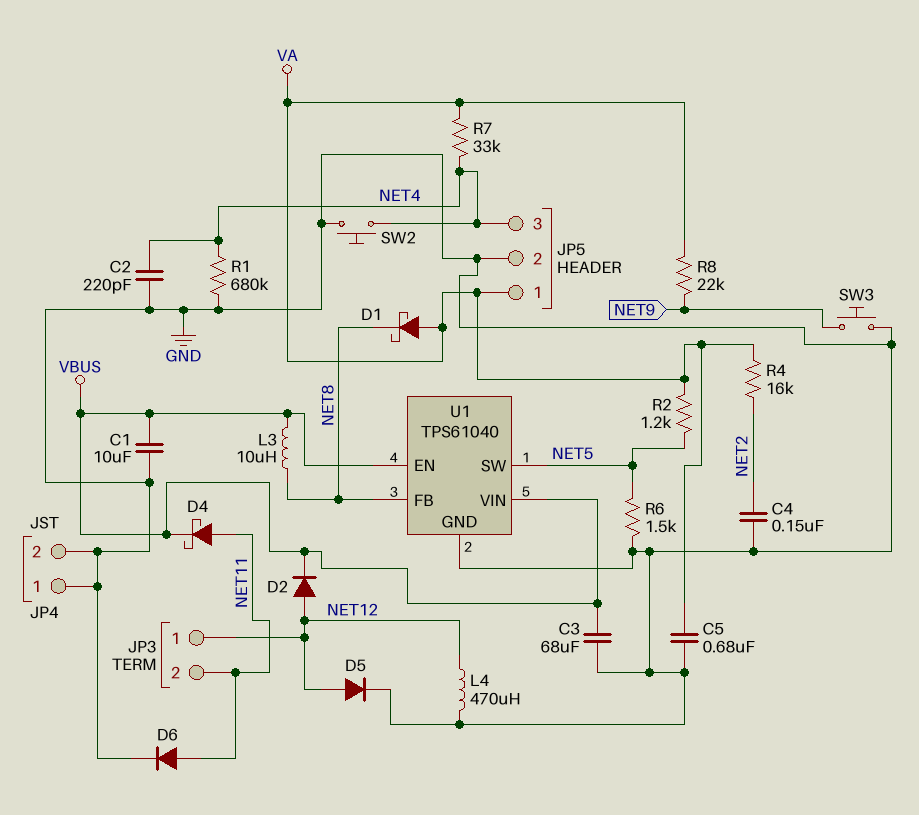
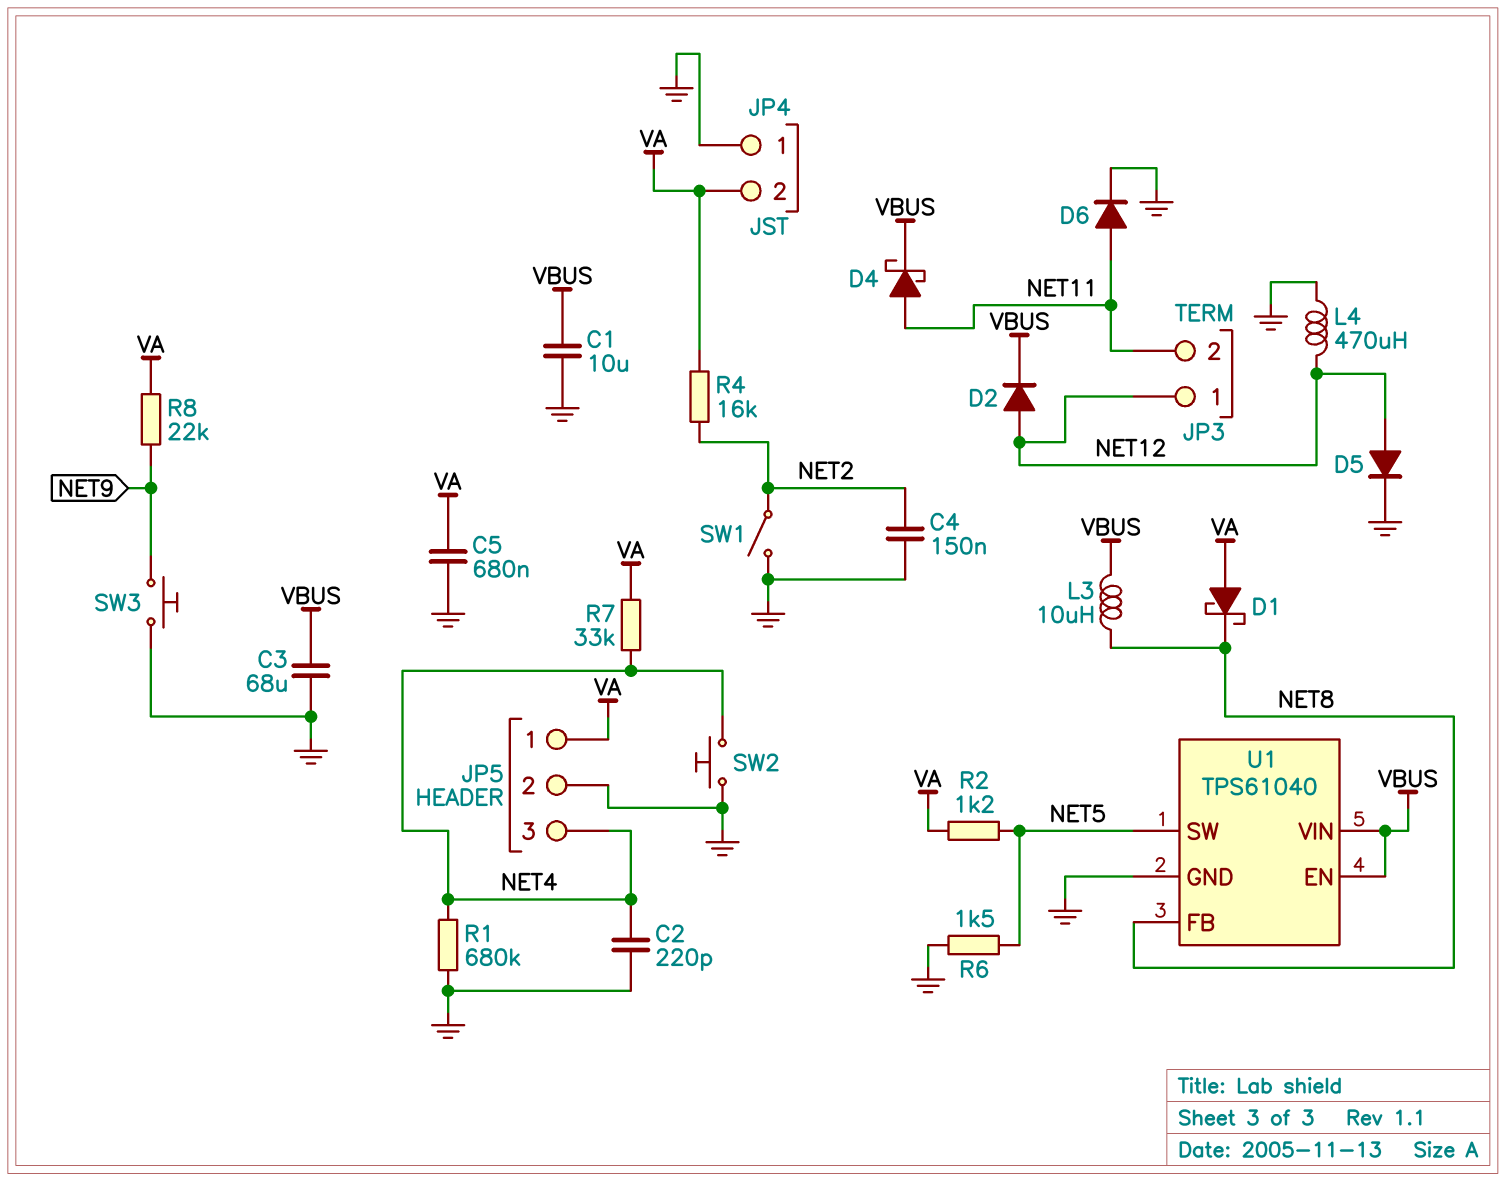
JP4 pin 2: GND -> VA
SW1: none -> switch (GND, NET2)

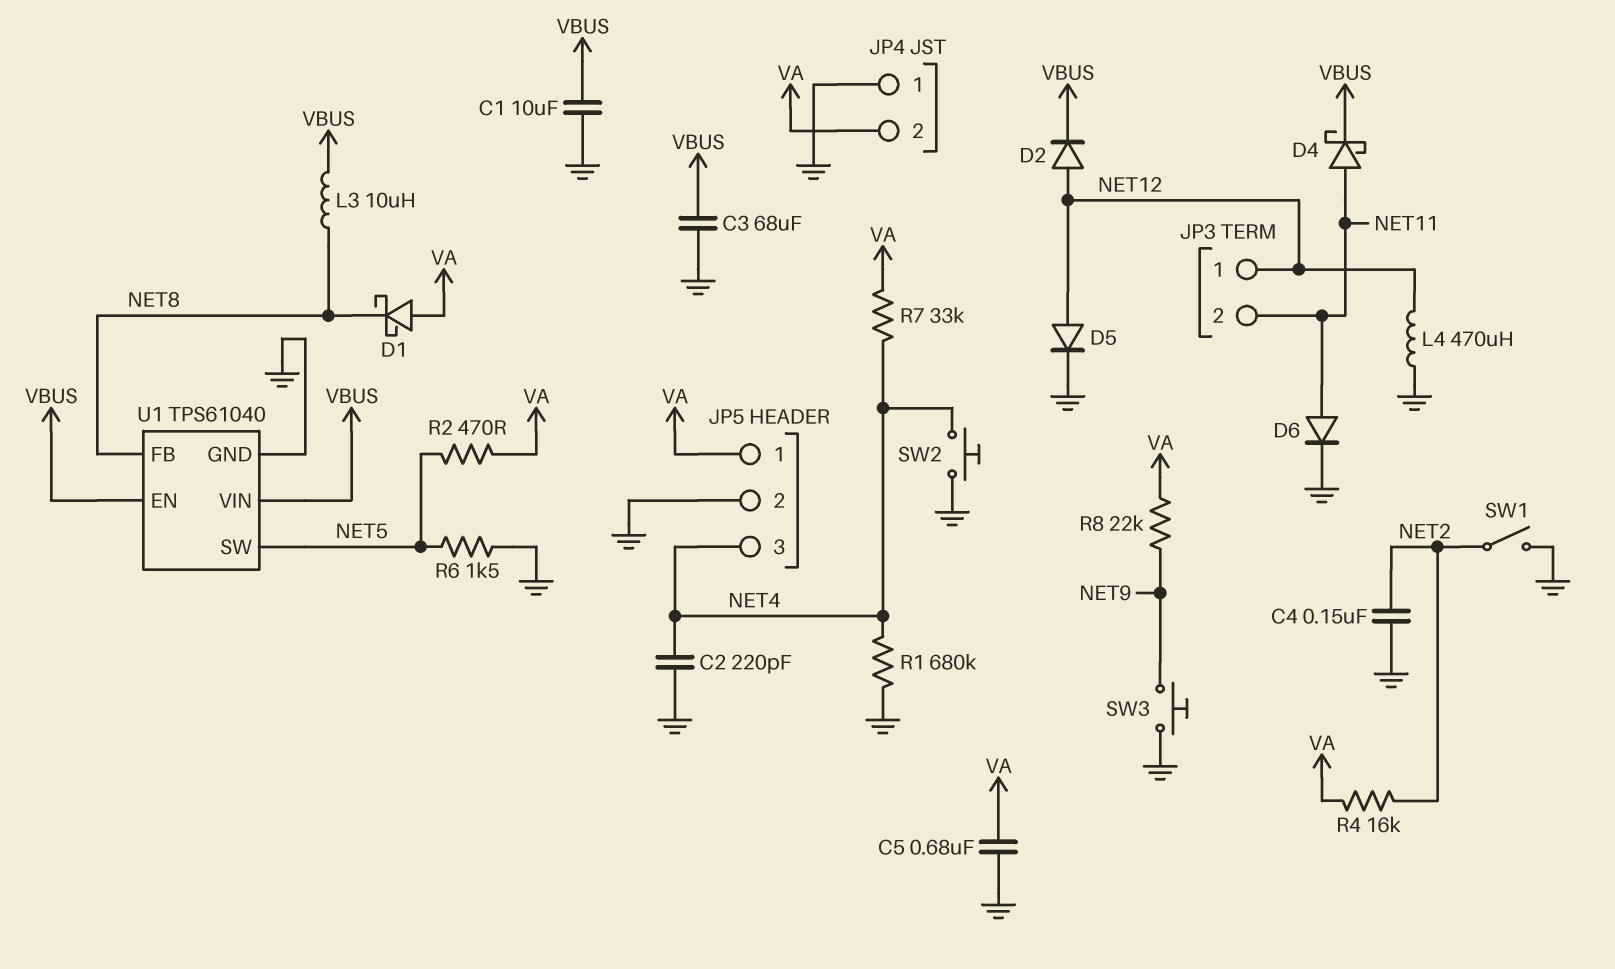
R2: 1.2k (NET5, VA) -> 470 (NET5, VA)

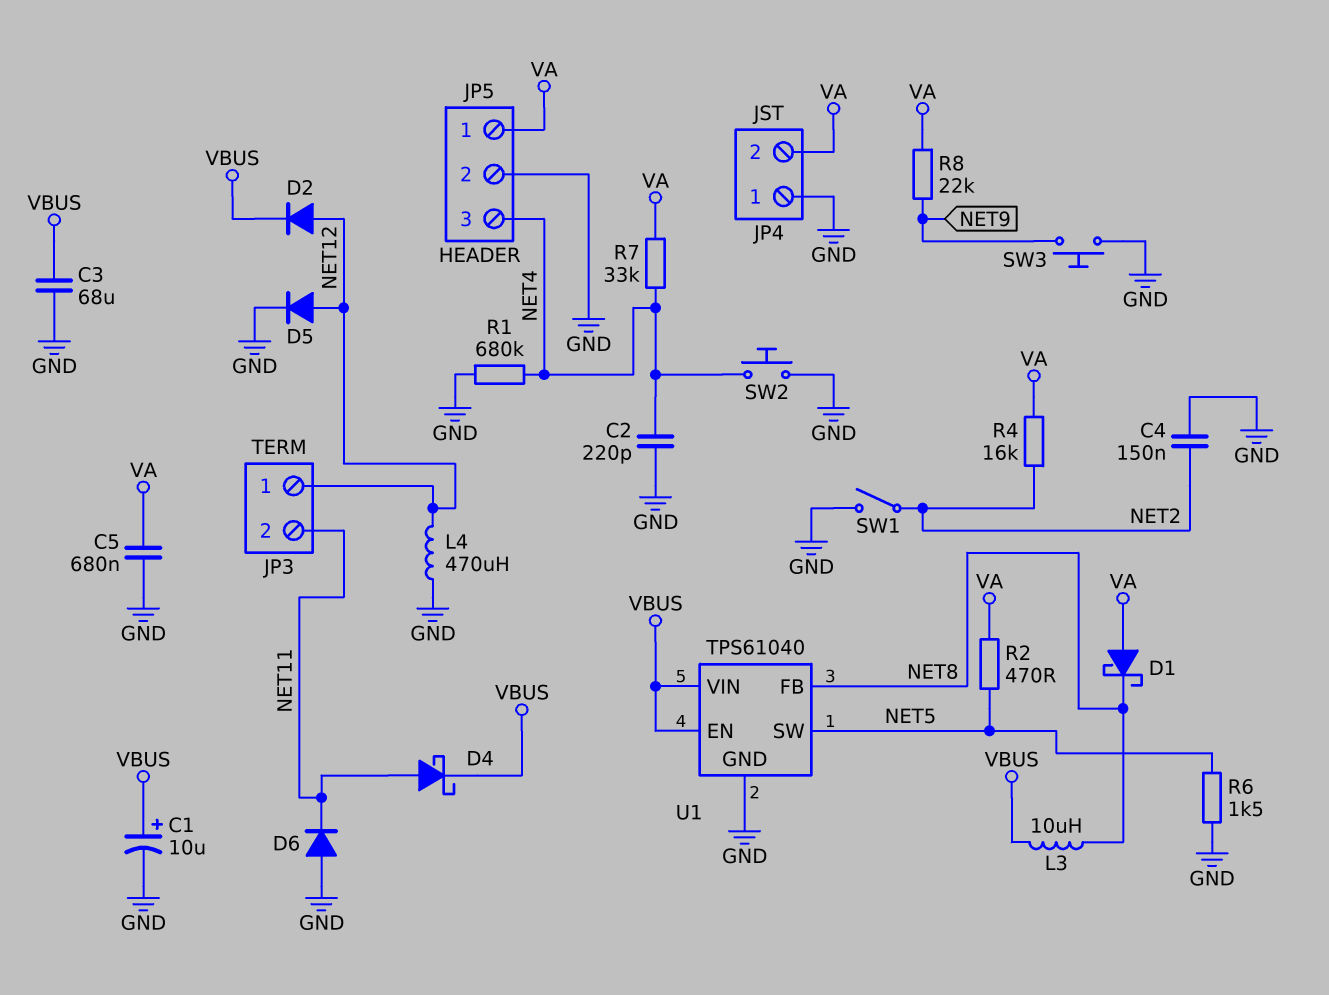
C1: 10uF (GND, VBUS) -> 10uF (plus VBUS, minus GND)
D6: diode (A NET11, K GND) -> diode (A GND, K NET11)

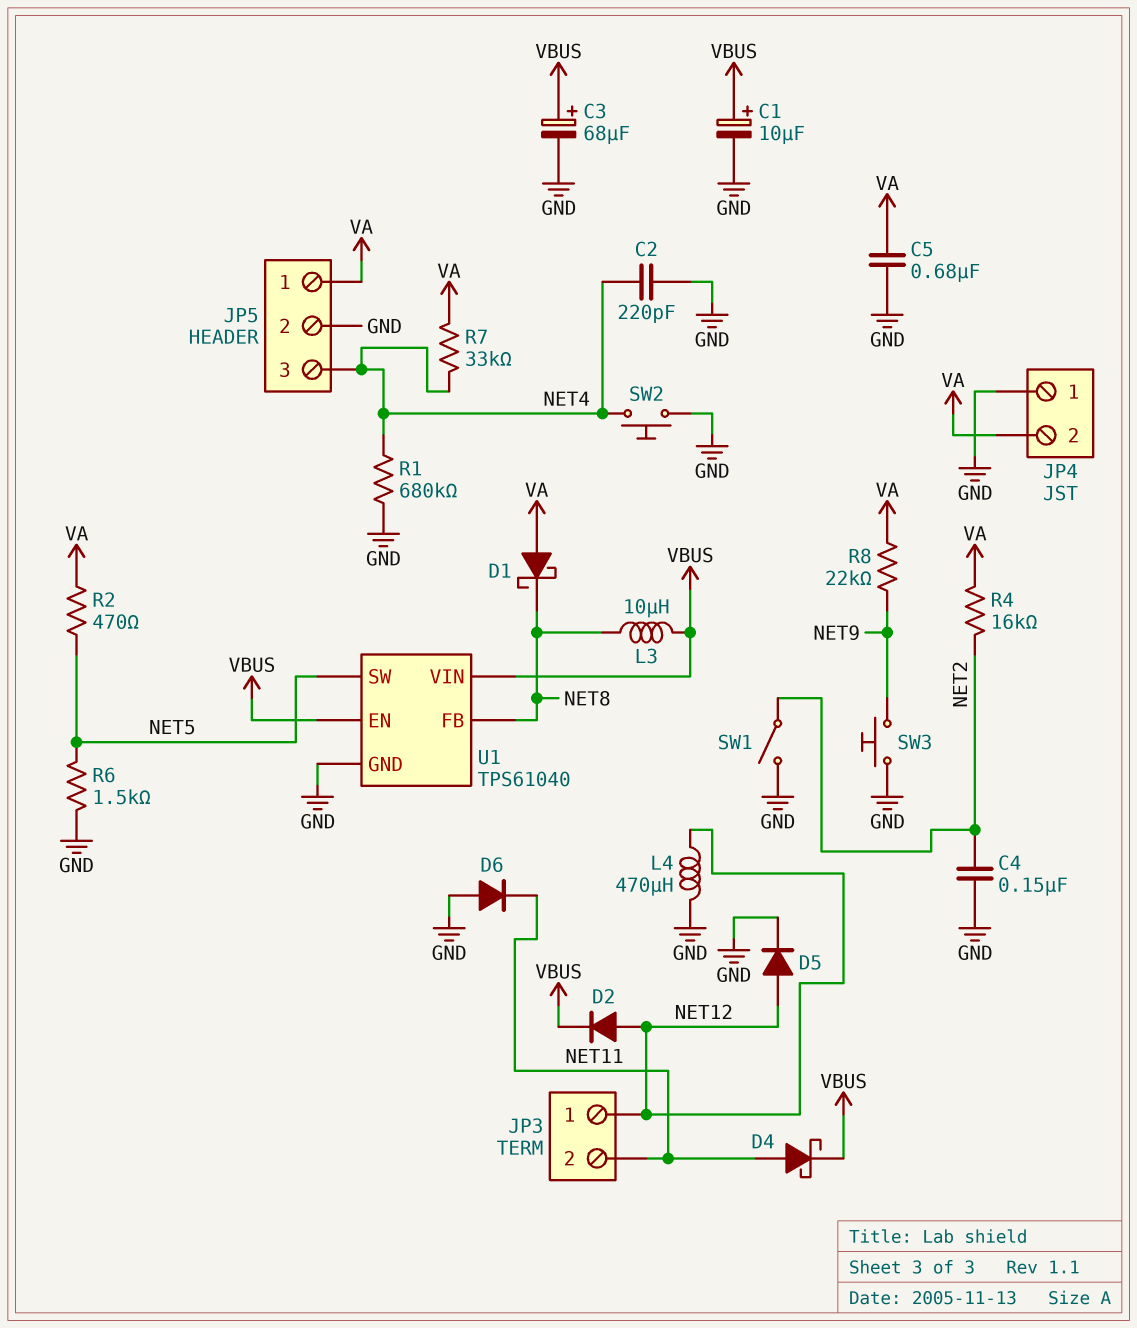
C3: 68uF (GND, VBUS) -> 68uF (plus VBUS, minus GND)

